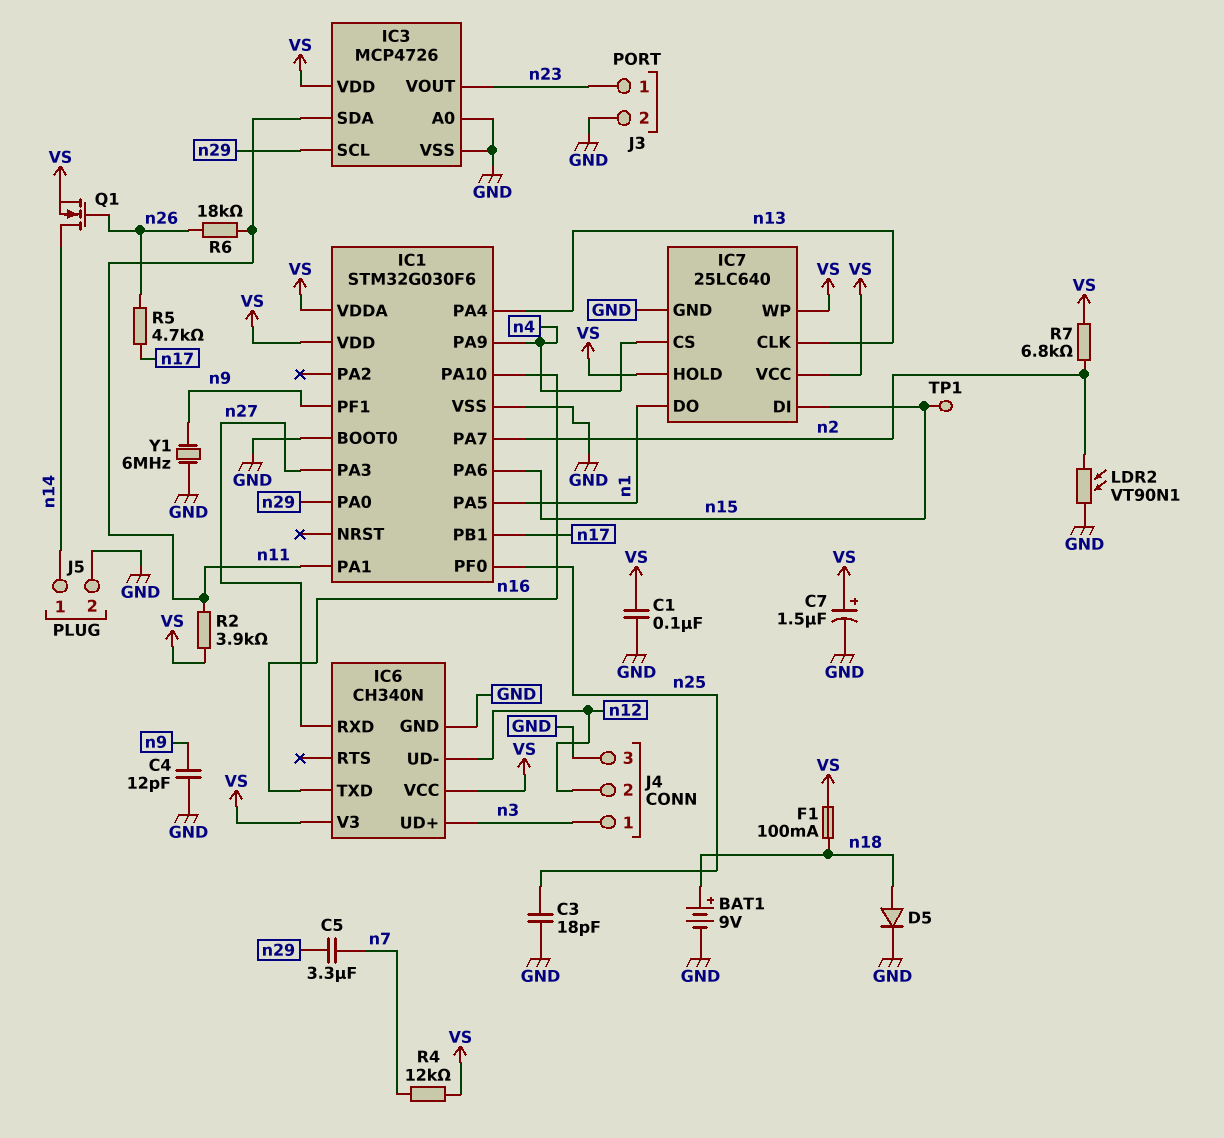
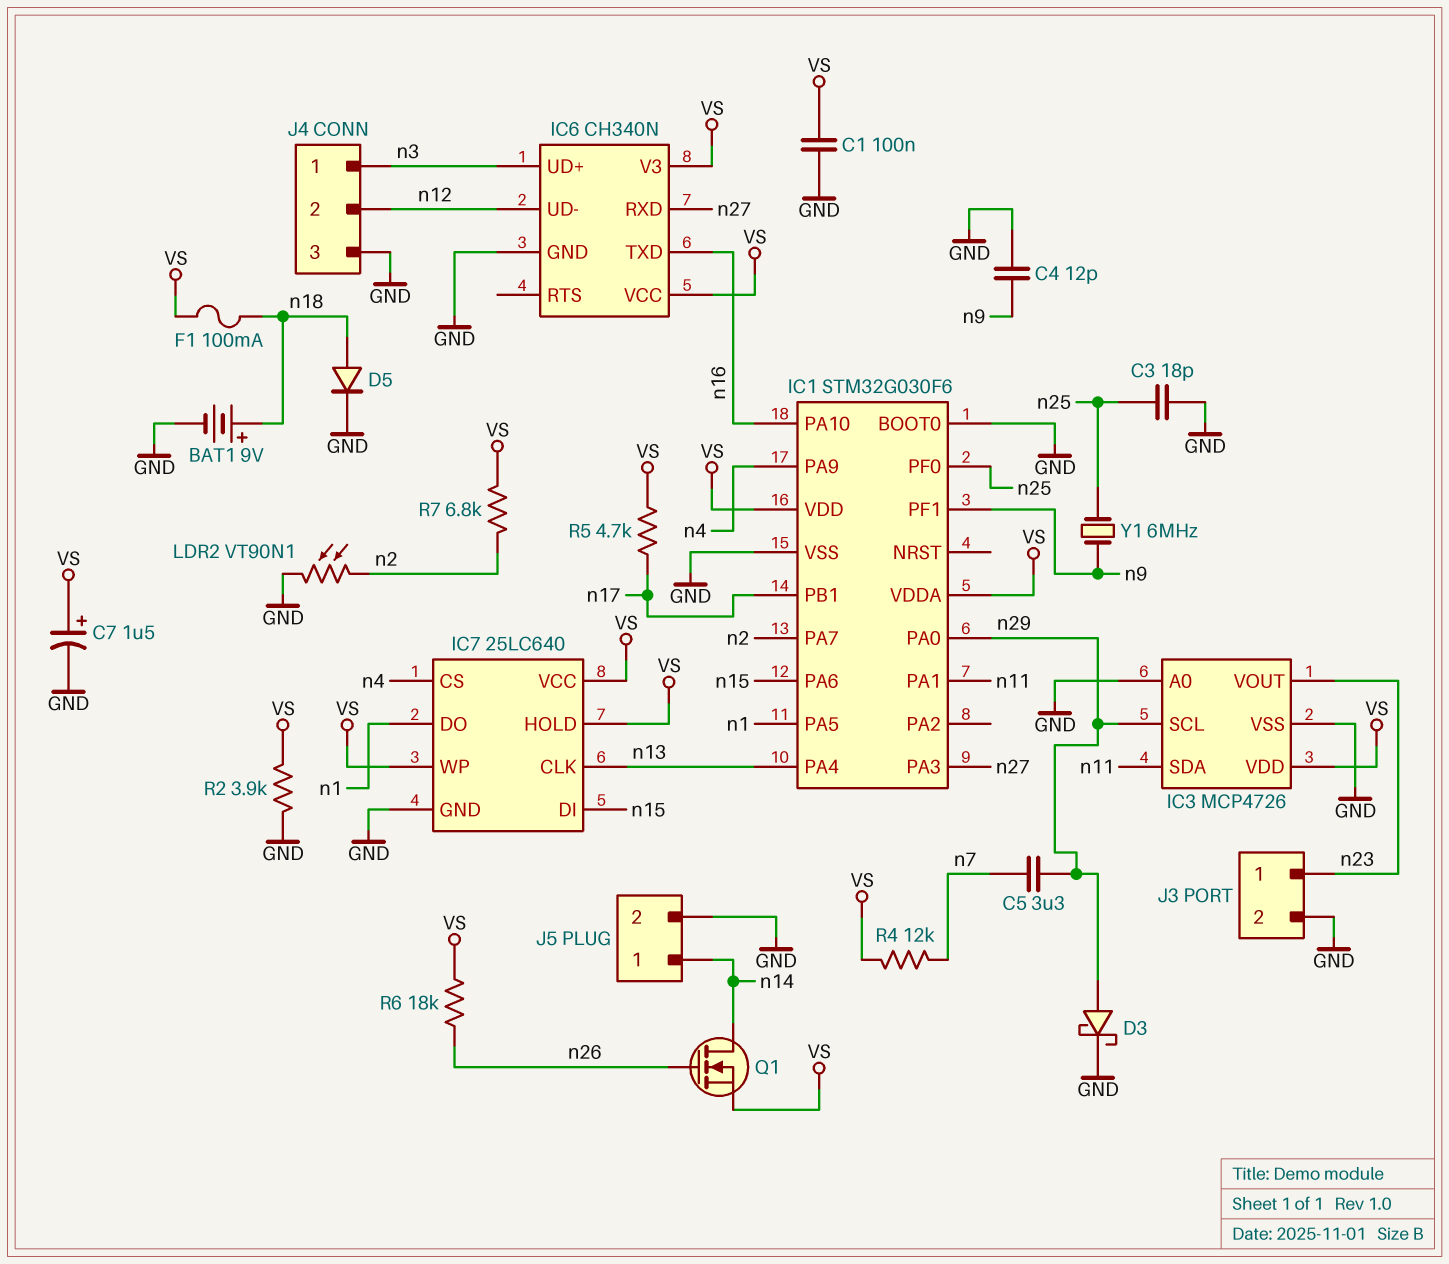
D3: none -> schottky (A n29, K GND)
R2: 3.9k (VS, n11) -> 3.9k (GND, VS)
R5: 4.7k (n17, n26) -> 4.7k (VS, n17)
R6: 18k (n11, n26) -> 18k (VS, n26)
TP1: test point (n15) -> none
Y1: 6MHz (GND, n9) -> 6MHz (n9, n25)

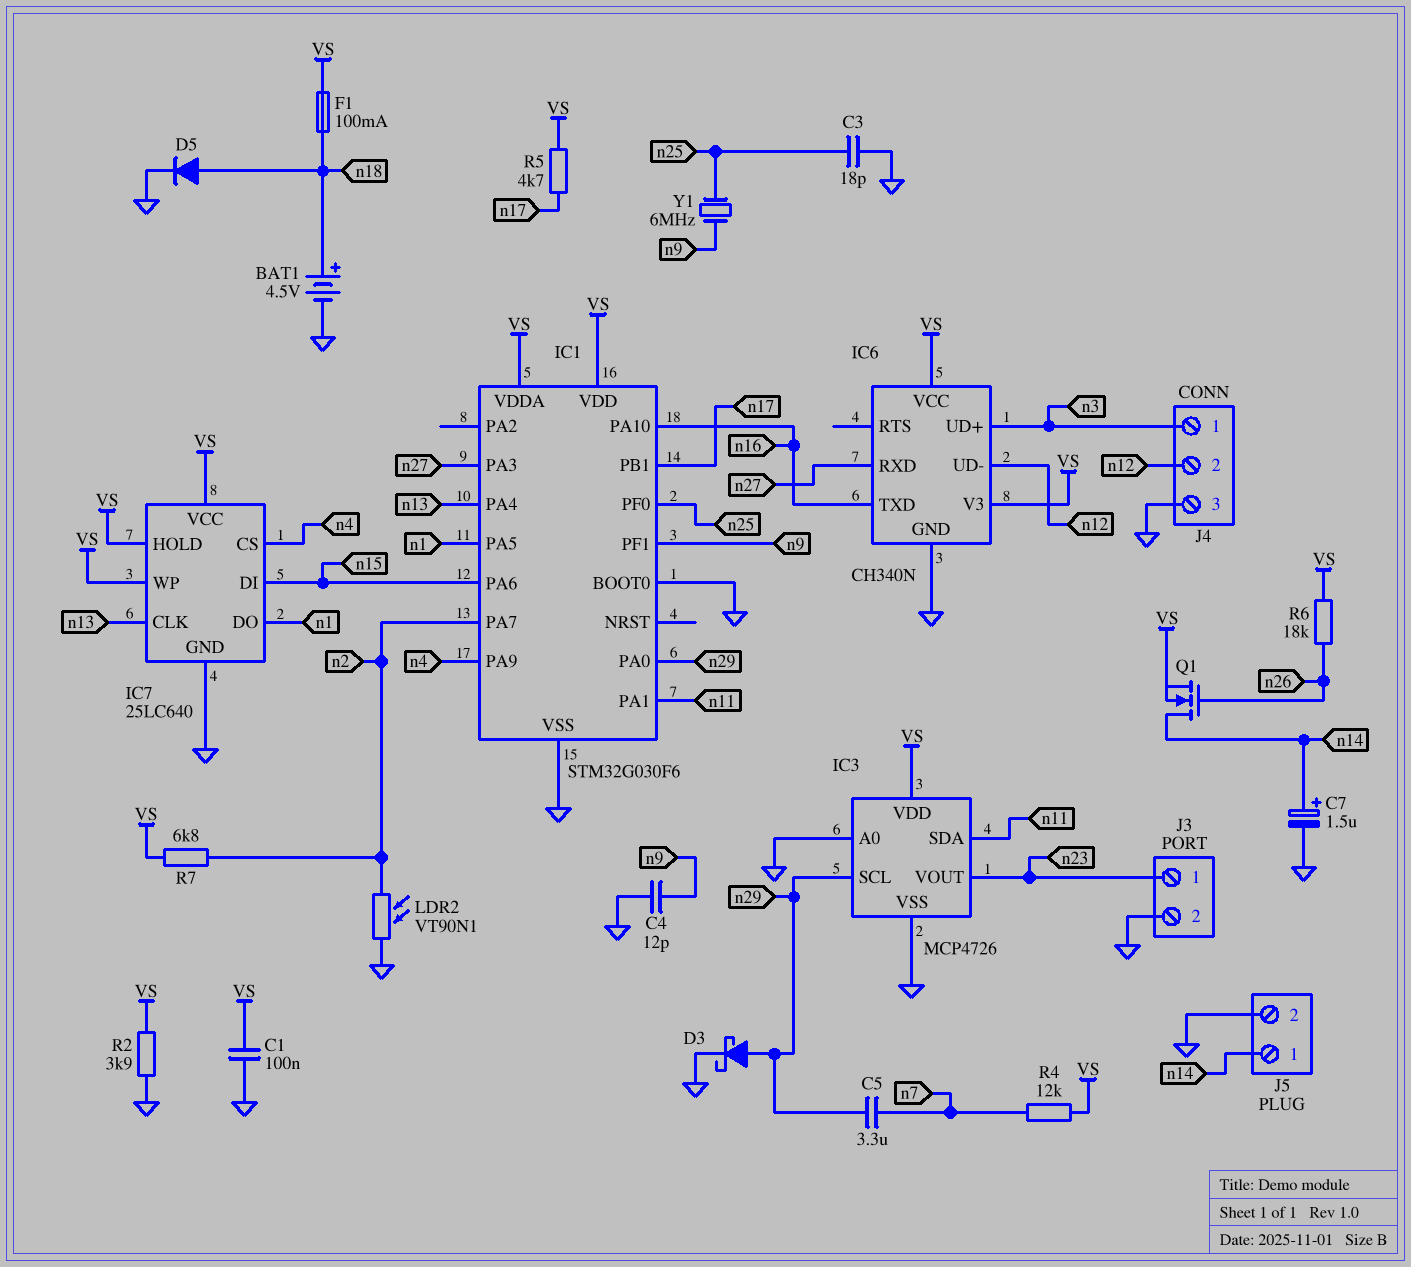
BAT1: 9V (plus n18, minus GND) -> 4.5V (plus n18, minus GND)
C7: 1.5uF (plus VS, minus GND) -> 1.5uF (plus n14, minus GND)

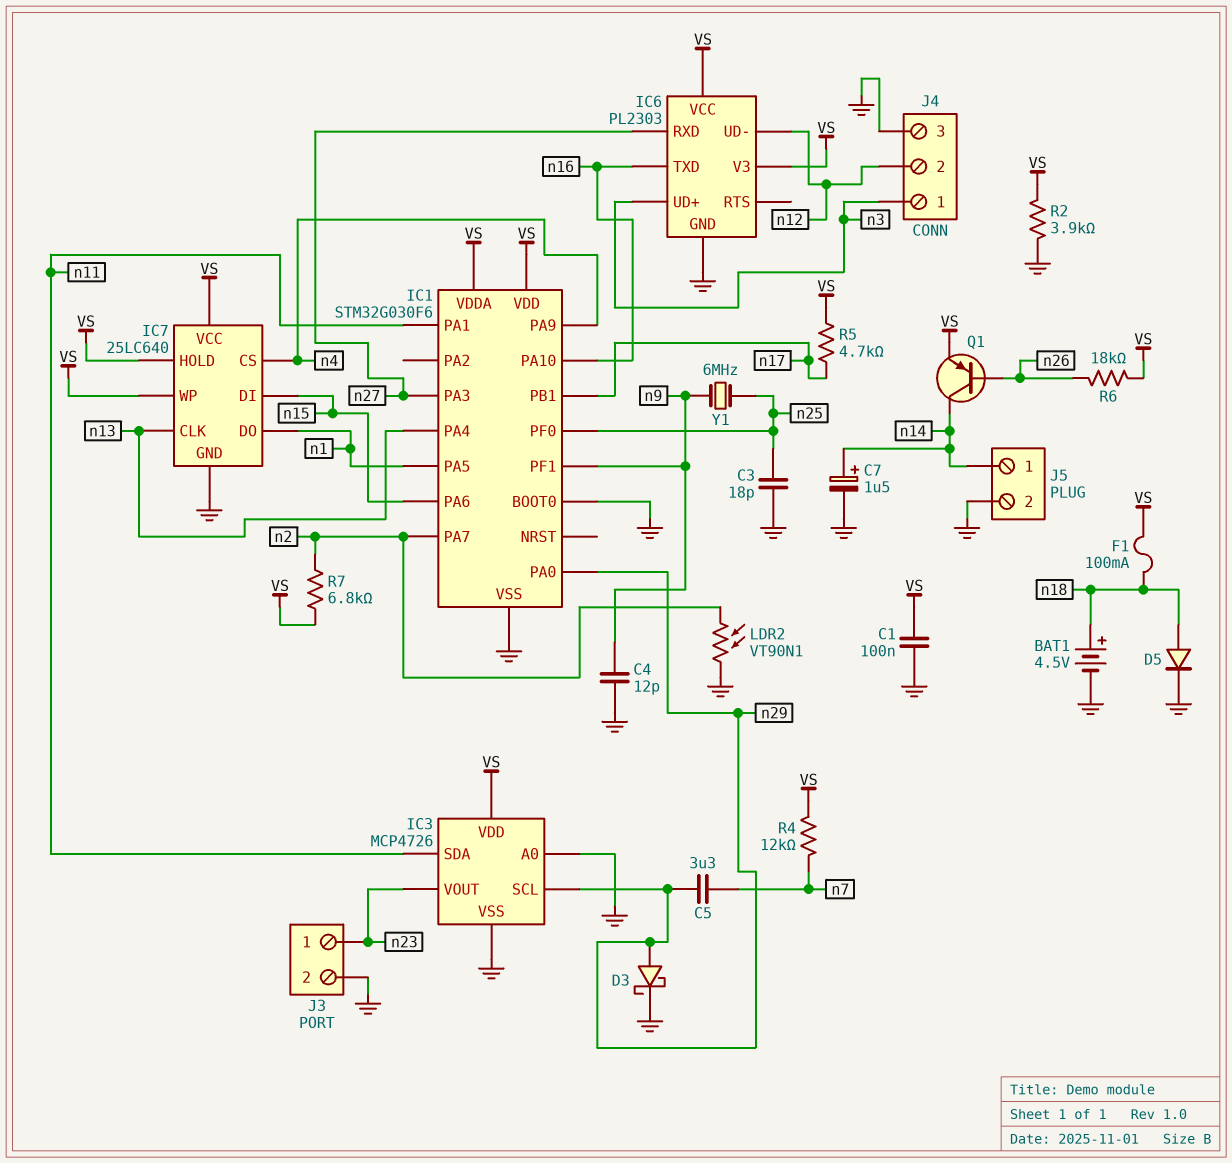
IC6: CH340N -> PL2303
Q1: NMOS (G n26, D n14, S VS) -> PNP (B n26, C n14, E VS)

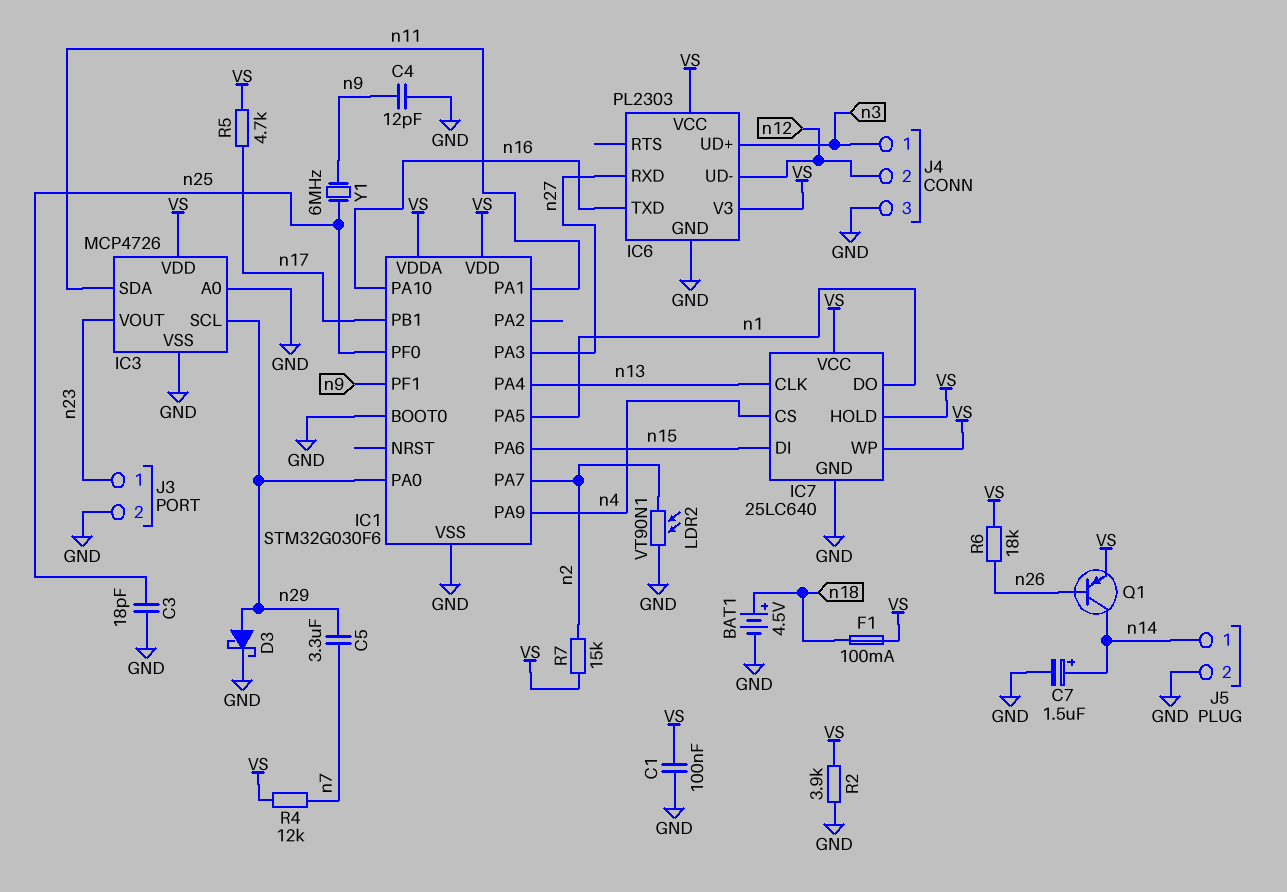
D5: diode (A n18, K GND) -> none
R7: 6.8k (VS, n2) -> 15k (VS, n2)

